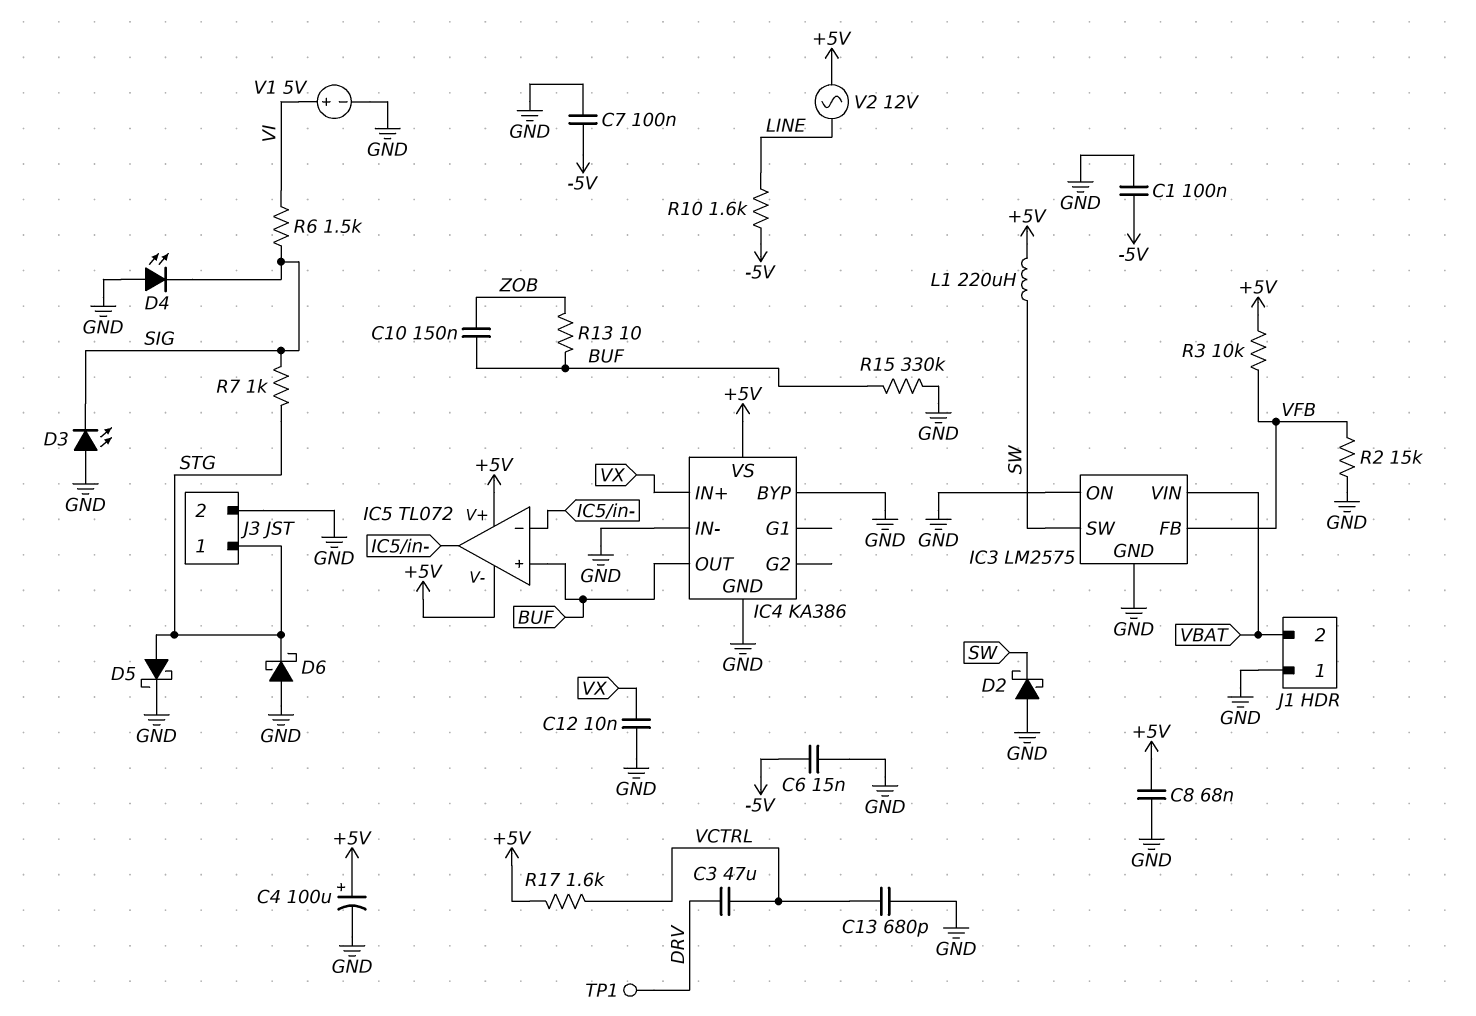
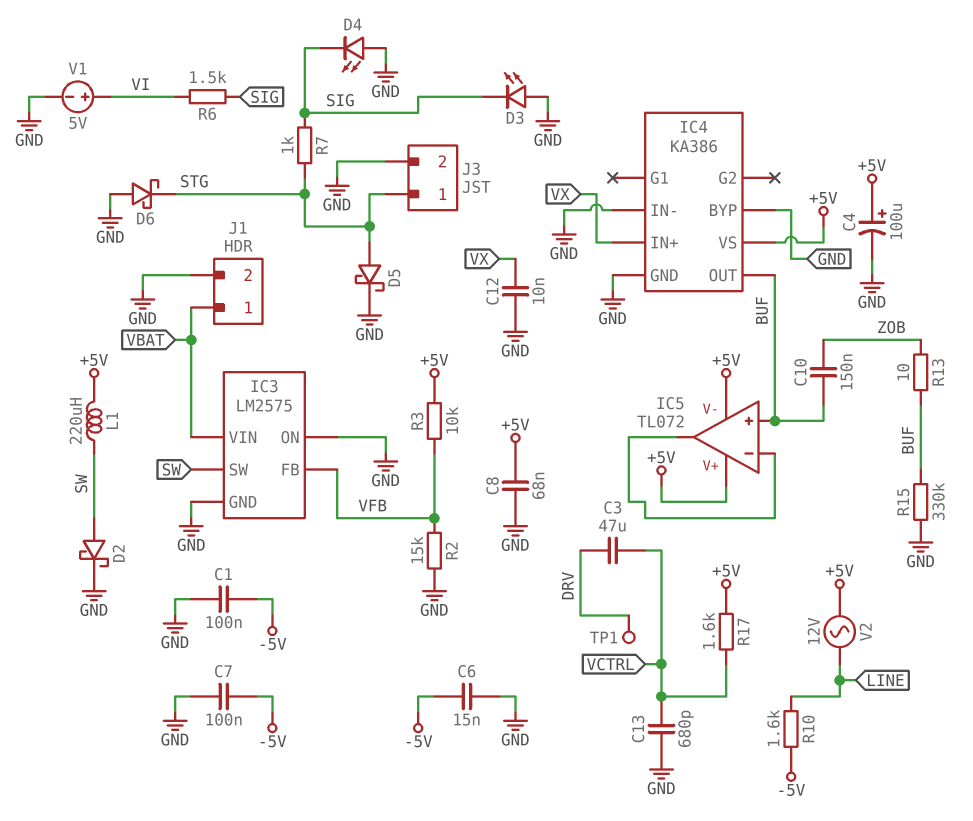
D2: schottky (A GND, K SW) -> schottky (A SW, K GND)
J1 pin 1: GND -> VBAT
J1 pin 2: VBAT -> GND

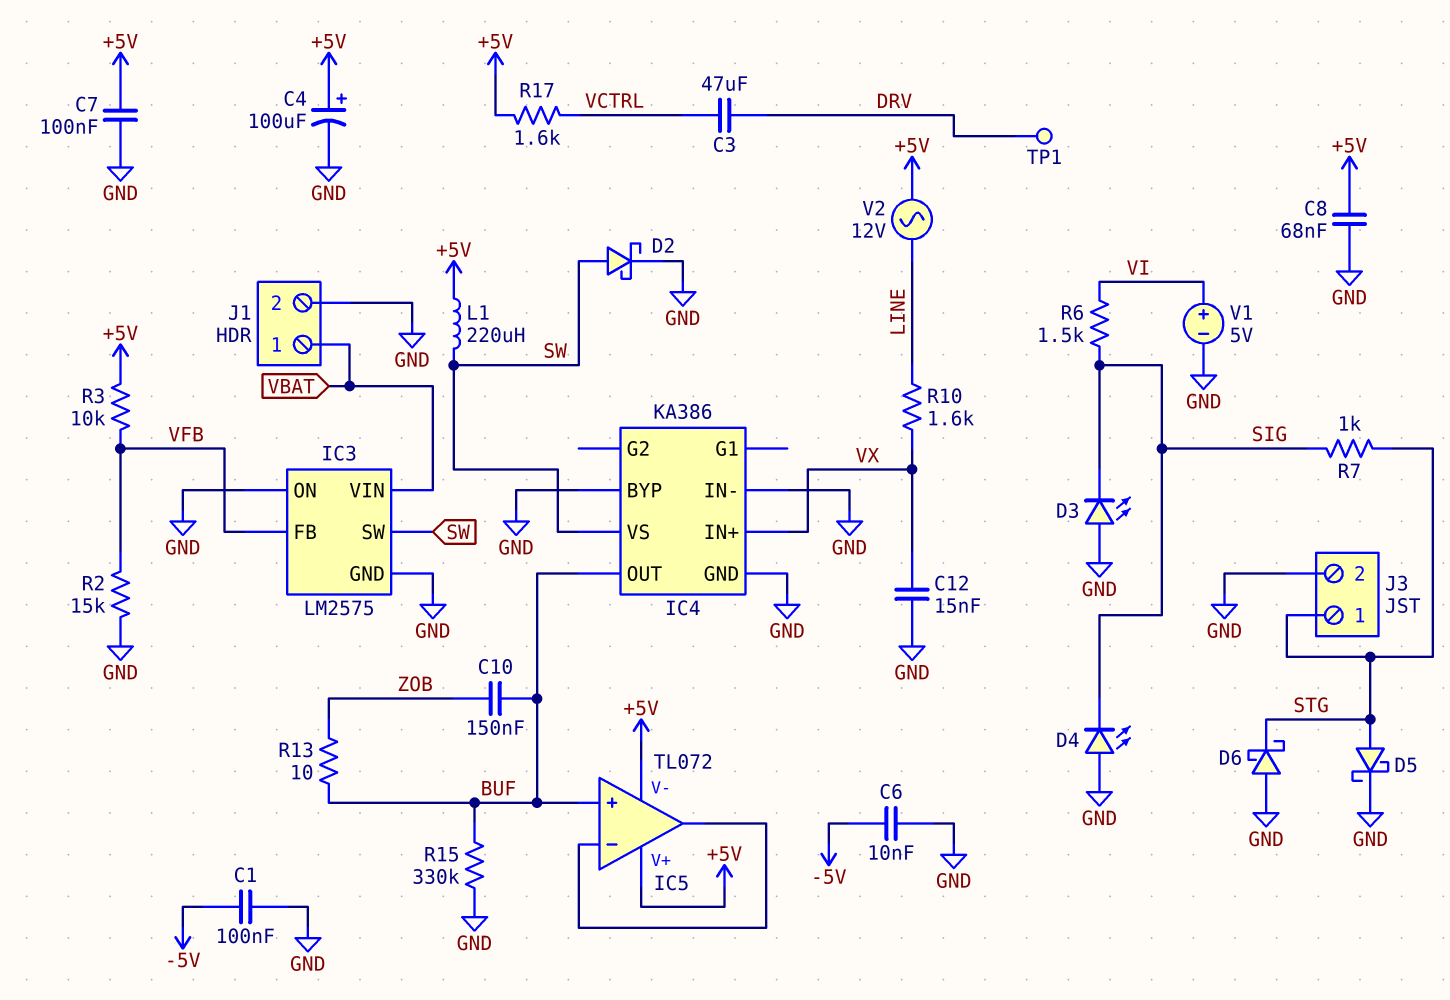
C6: 15nF (-5V, GND) -> 10nF (-5V, GND)
C7: 100nF (-5V, GND) -> 100nF (+5V, GND)
C12: 10nF (GND, VX) -> 15nF (GND, VX)
C13: 680pF (GND, VCTRL) -> none
IC4 pin VS: +5V -> SW
R10: 1.6k (-5V, LINE) -> 1.6k (LINE, VX)

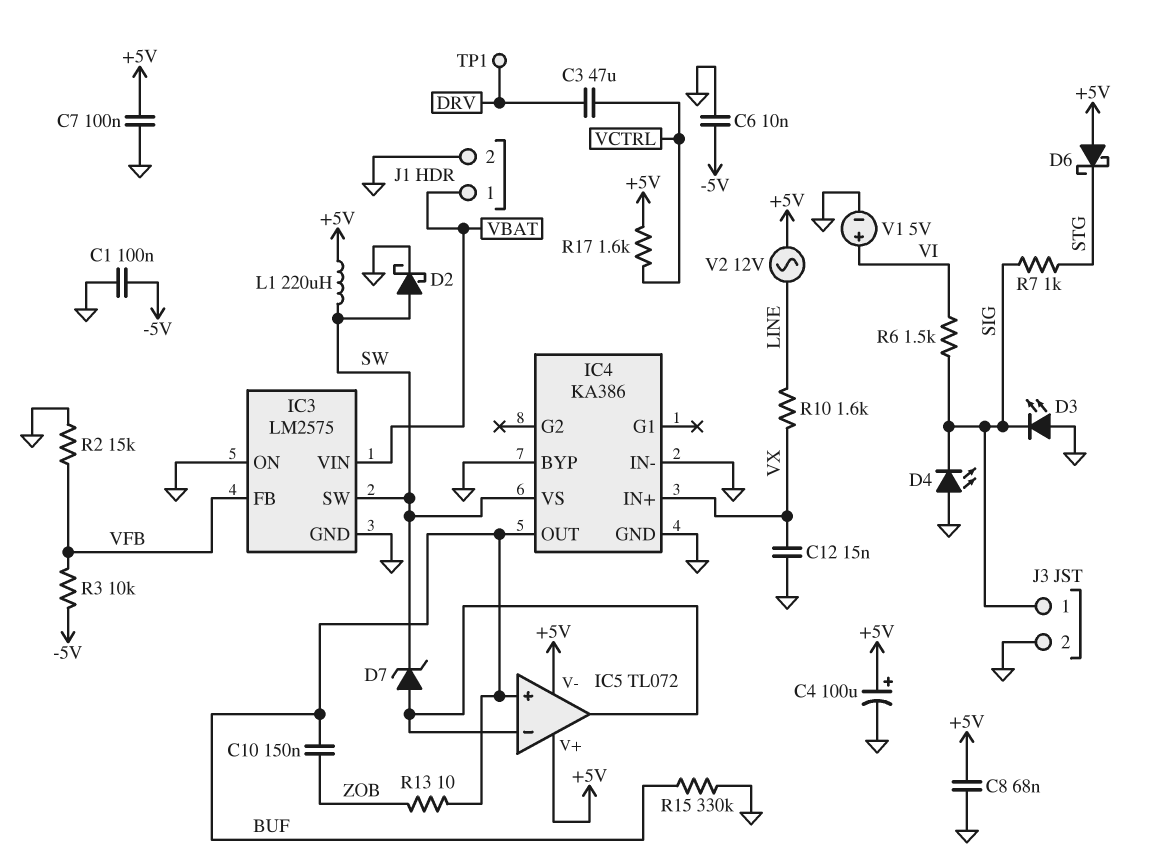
D5: schottky (A STG, K GND) -> none
D6: schottky (A GND, K STG) -> schottky (A +5V, K STG)
D7: none -> zener (A IC5/in-, K SW)
J3 pin 1: STG -> SIG
R3: 10k (+5V, VFB) -> 10k (-5V, VFB)

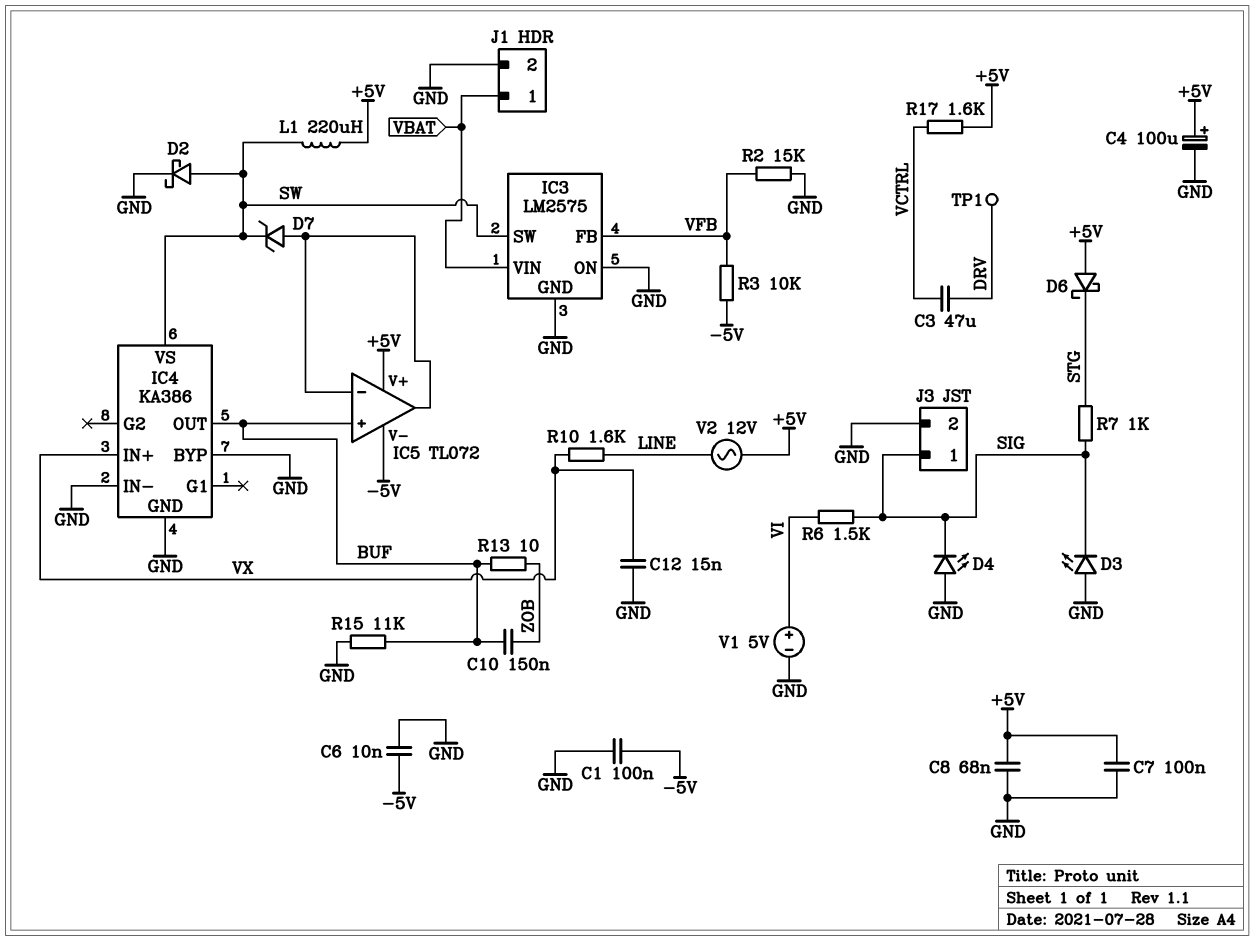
IC5 pin V-: +5V -> -5V
R15: 330k (BUF, GND) -> 11k (BUF, GND)

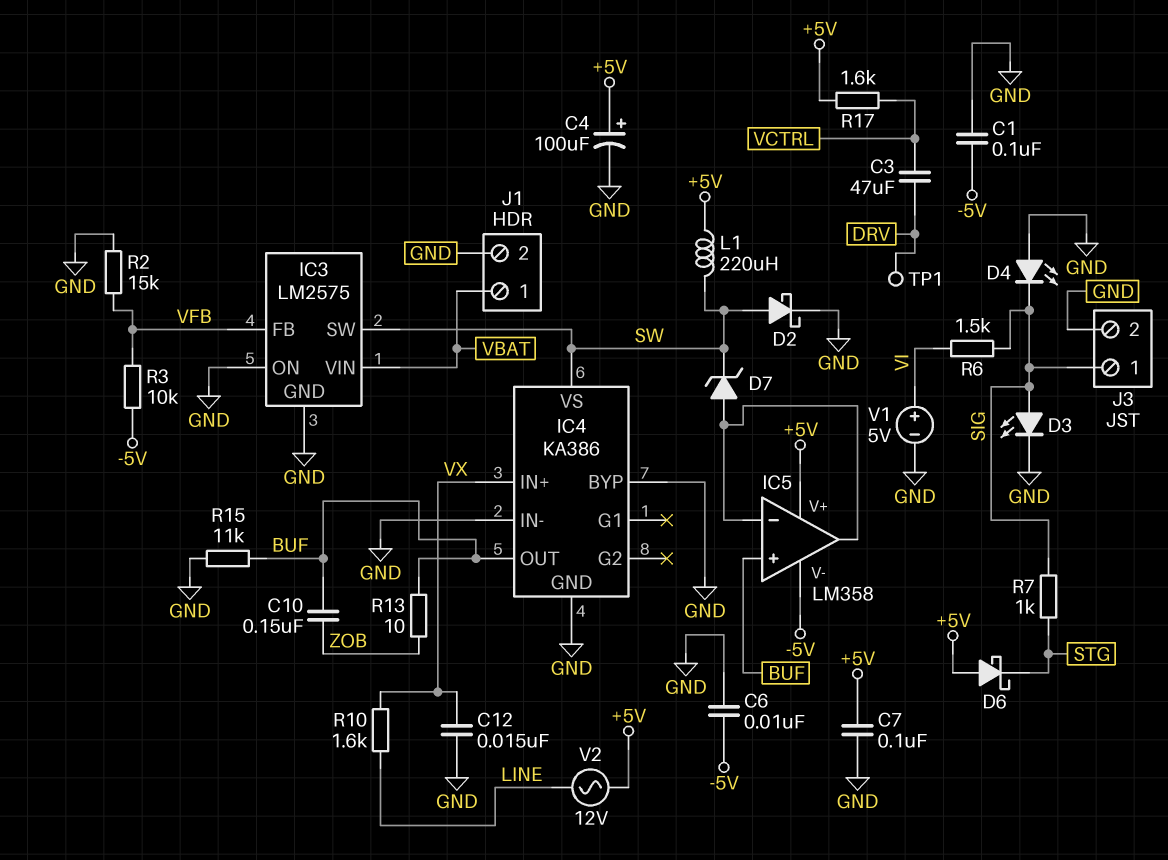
C8: 68nF (+5V, GND) -> none
D3: LED (A GND, K SIG) -> LED (A SIG, K GND)
IC5: TL072 -> LM358

